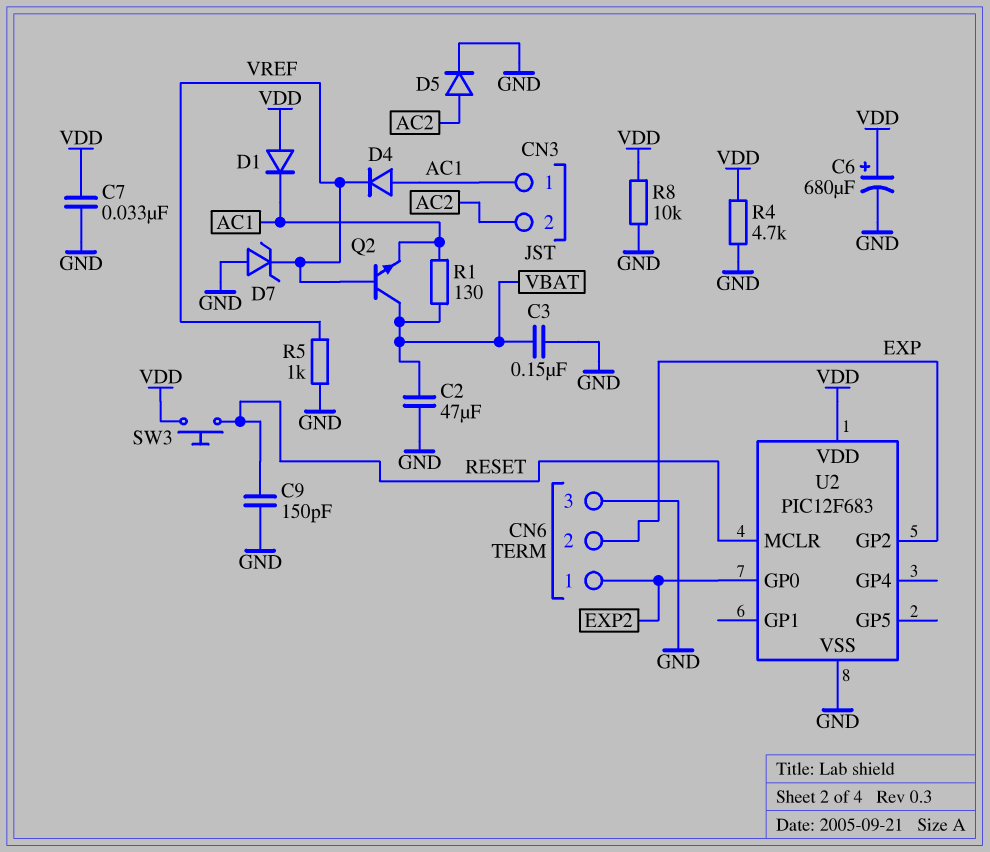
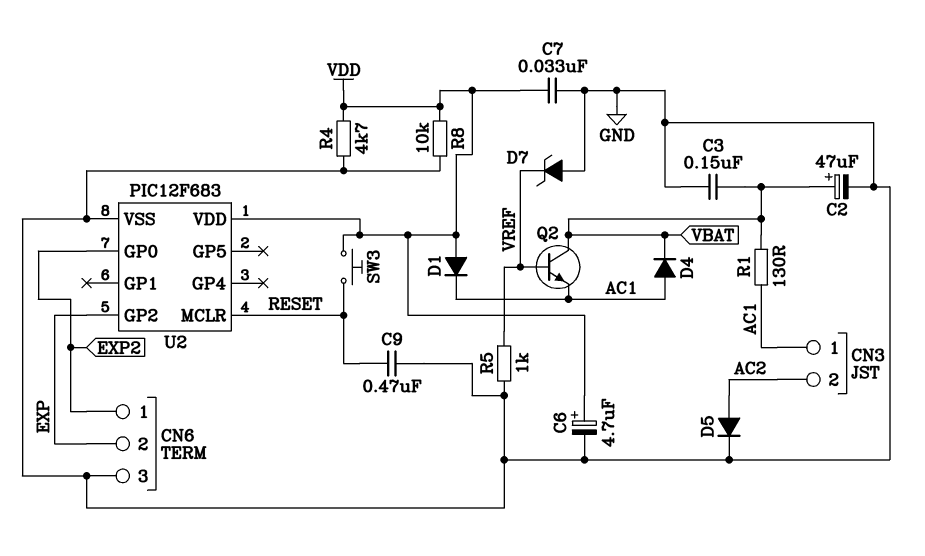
C2: 47uF (GND, VBAT) -> 47uF (plus VBAT, minus GND)
C6: 680uF (plus VDD, minus GND) -> 4.7uF (plus VDD, minus GND)
C9: 150pF (GND, RESET) -> 470nF (GND, RESET)
D4: diode (A AC1, K VREF) -> diode (A AC1, K VBAT)

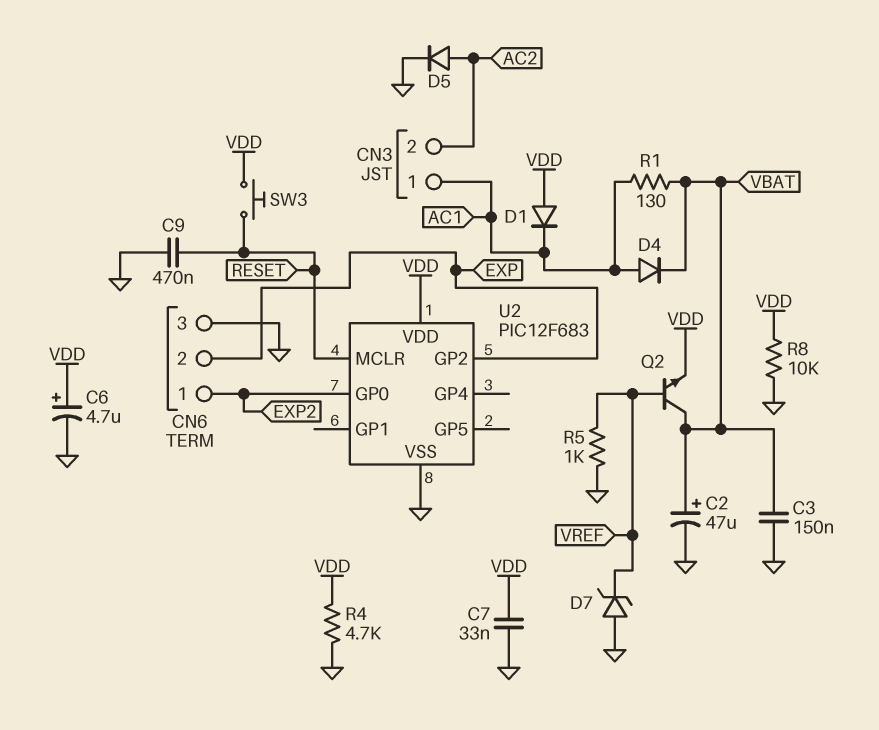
Q2: NPN (B VREF, C VBAT, E AC1) -> NPN (B VREF, C VBAT, E VDD)

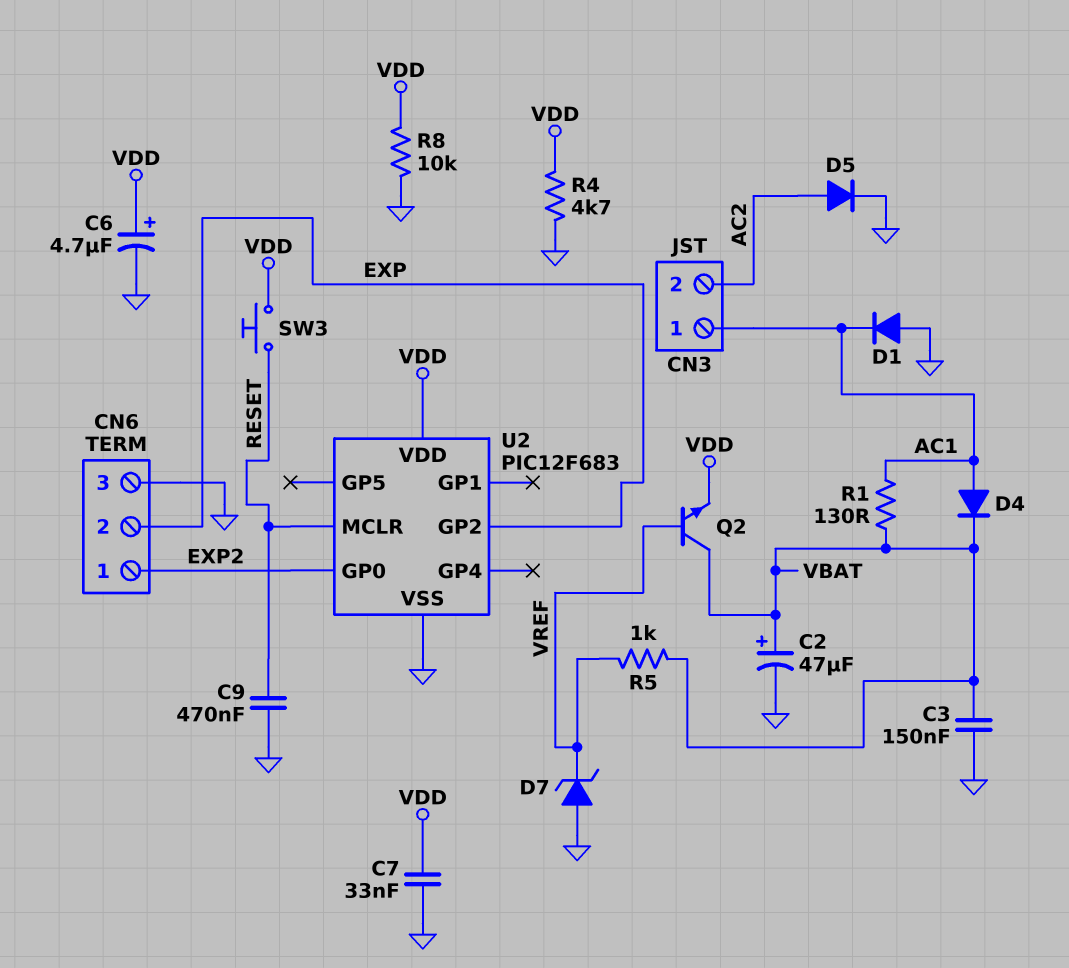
D1: diode (A VDD, K AC1) -> diode (A GND, K AC1)
R5: 1k (GND, VREF) -> 1k (VBAT, VREF)

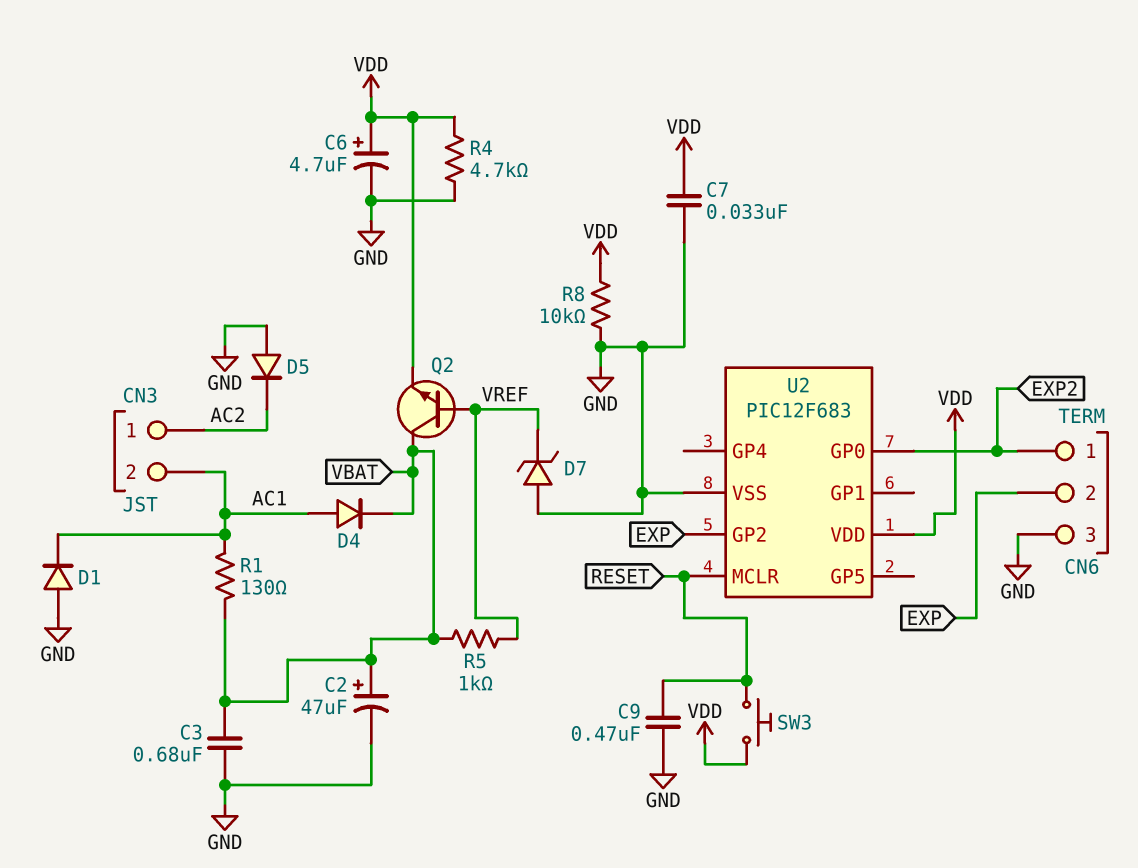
C3: 150nF (GND, VBAT) -> 680nF (GND, VBAT)
CN3 pin 1: AC1 -> AC2
CN3 pin 2: AC2 -> AC1
D5: diode (A AC2, K GND) -> diode (A GND, K AC2)

